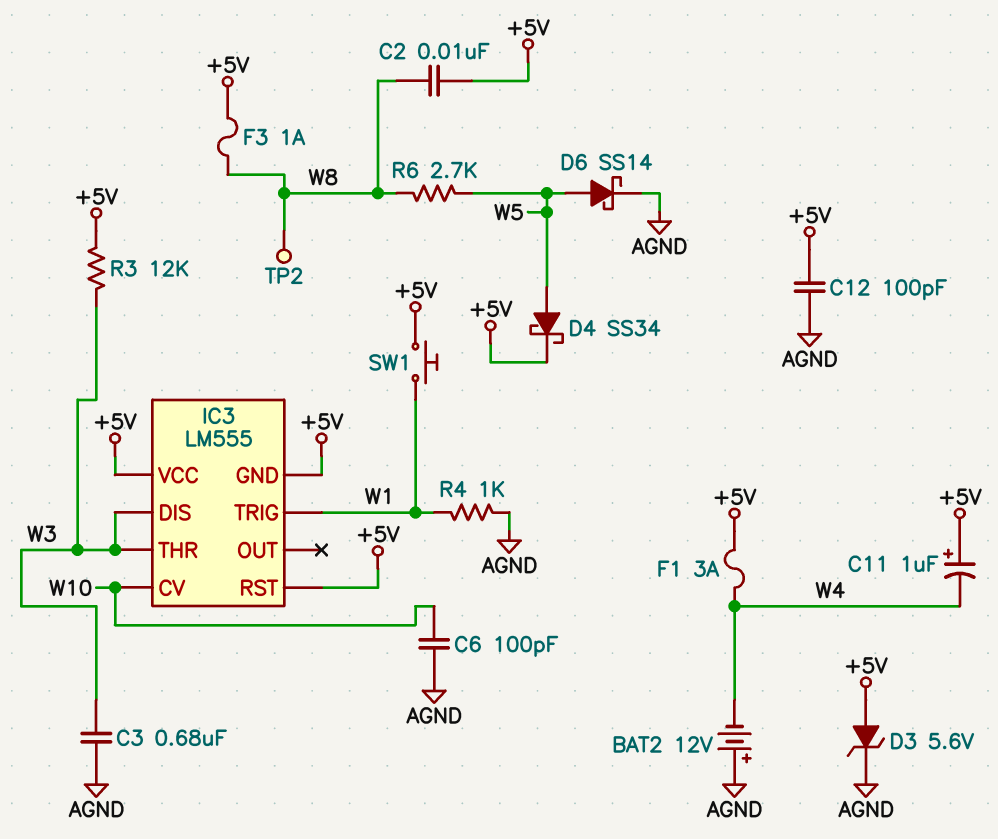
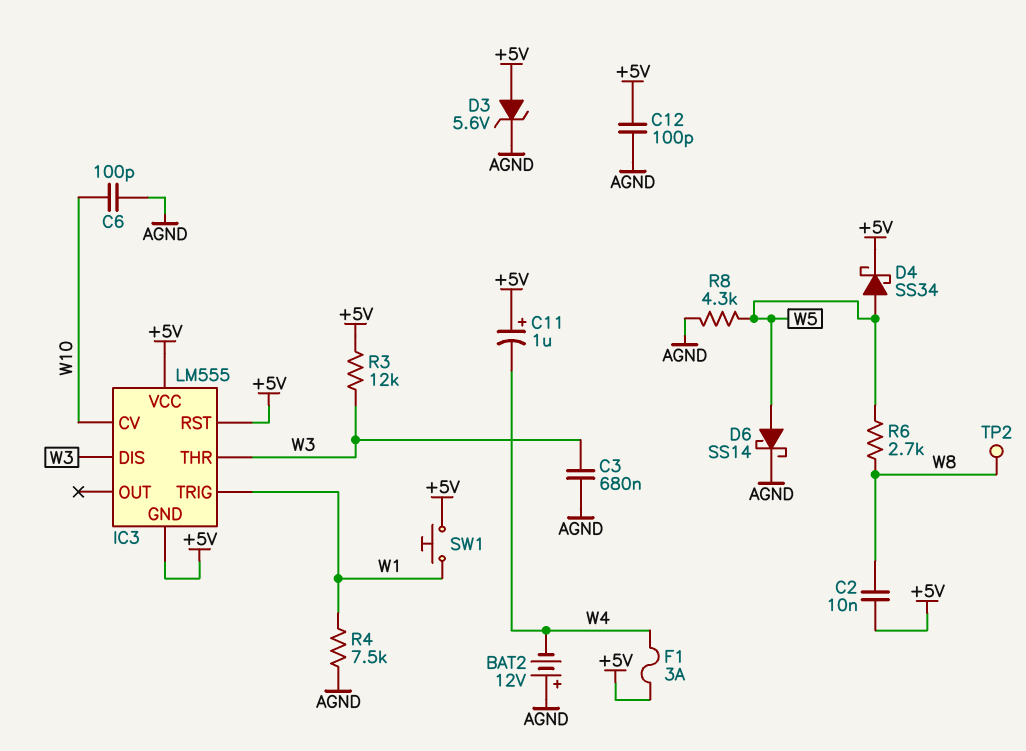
F3: 1A (+5V, W8) -> none
R4: 1k (AGND, W1) -> 7.5k (AGND, W1)
R8: none -> 4.3k (AGND, W5)

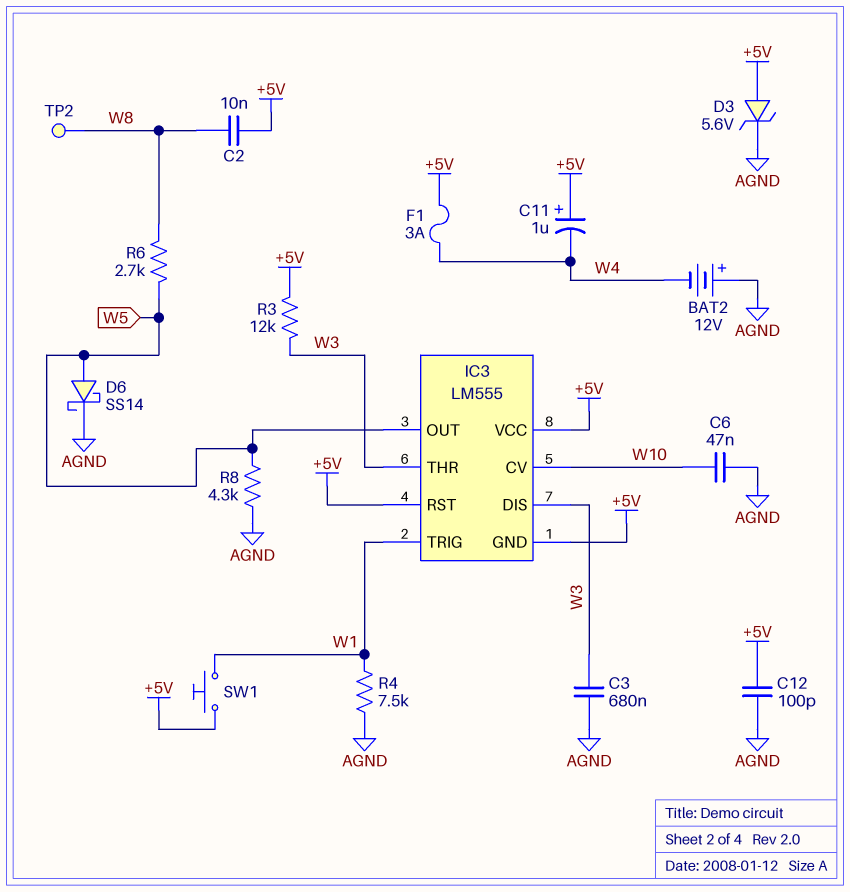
C6: 100pF (AGND, W10) -> 47nF (AGND, W10)
D4: schottky SS34 (A W5, K +5V) -> none
IC3 pin OUT: none -> W5

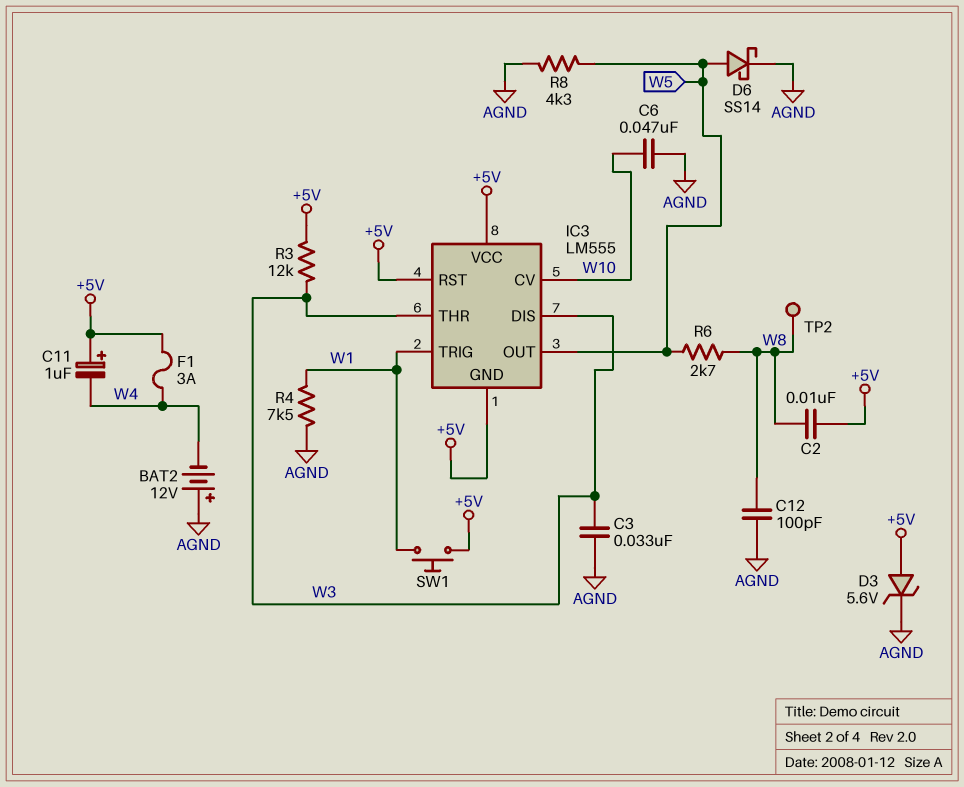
C3: 680nF (AGND, W3) -> 33nF (AGND, W3)
C12: 100pF (+5V, AGND) -> 100pF (AGND, W8)

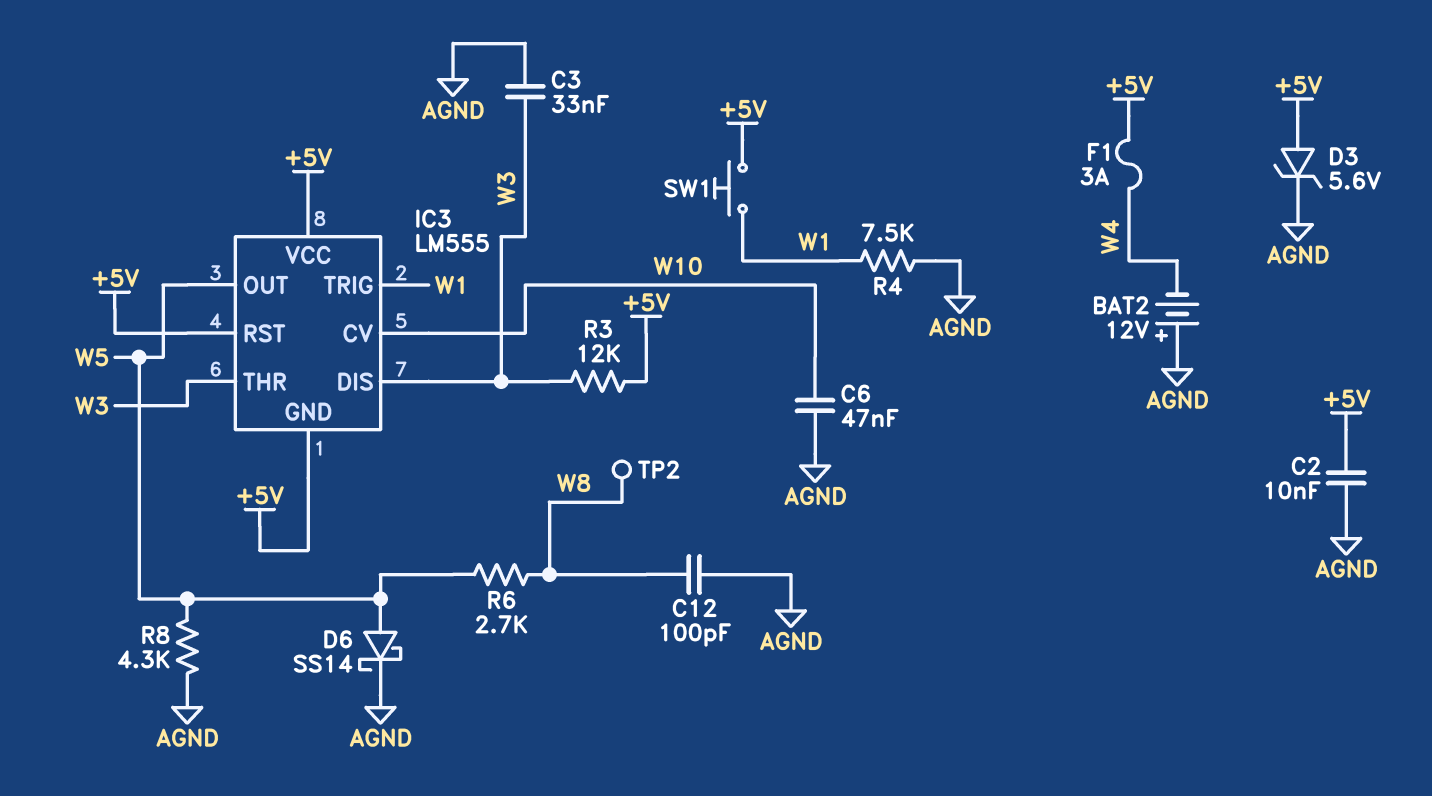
C2: 10nF (+5V, W8) -> 10nF (+5V, AGND)
C11: 1uF (plus +5V, minus W4) -> none

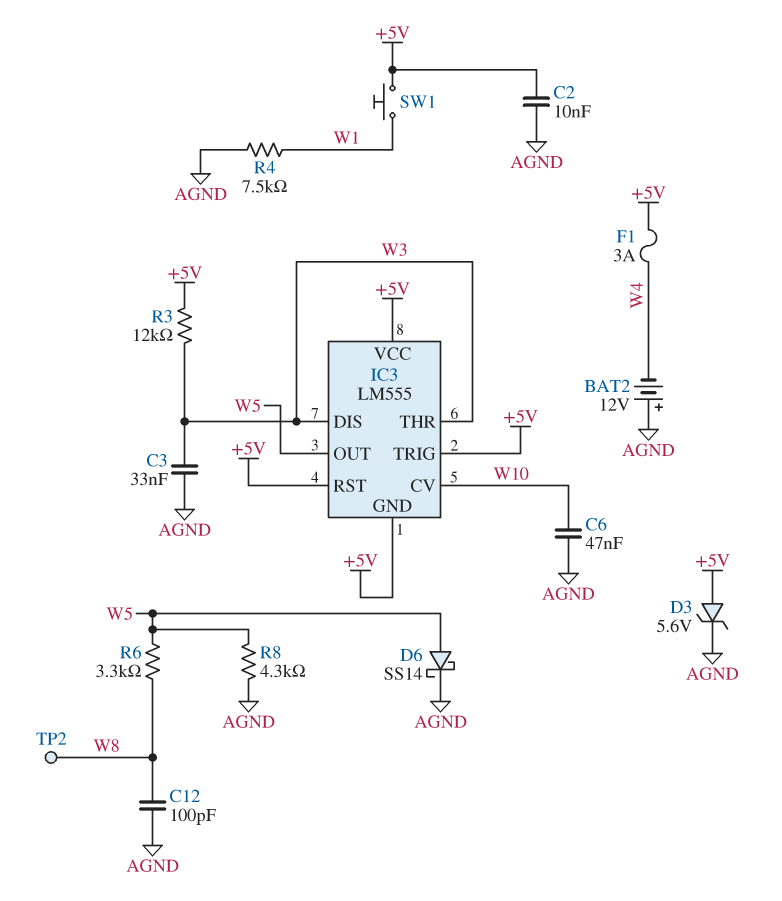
IC3 pin TRIG: W1 -> +5V
R6: 2.7k (W5, W8) -> 3.3k (W5, W8)

